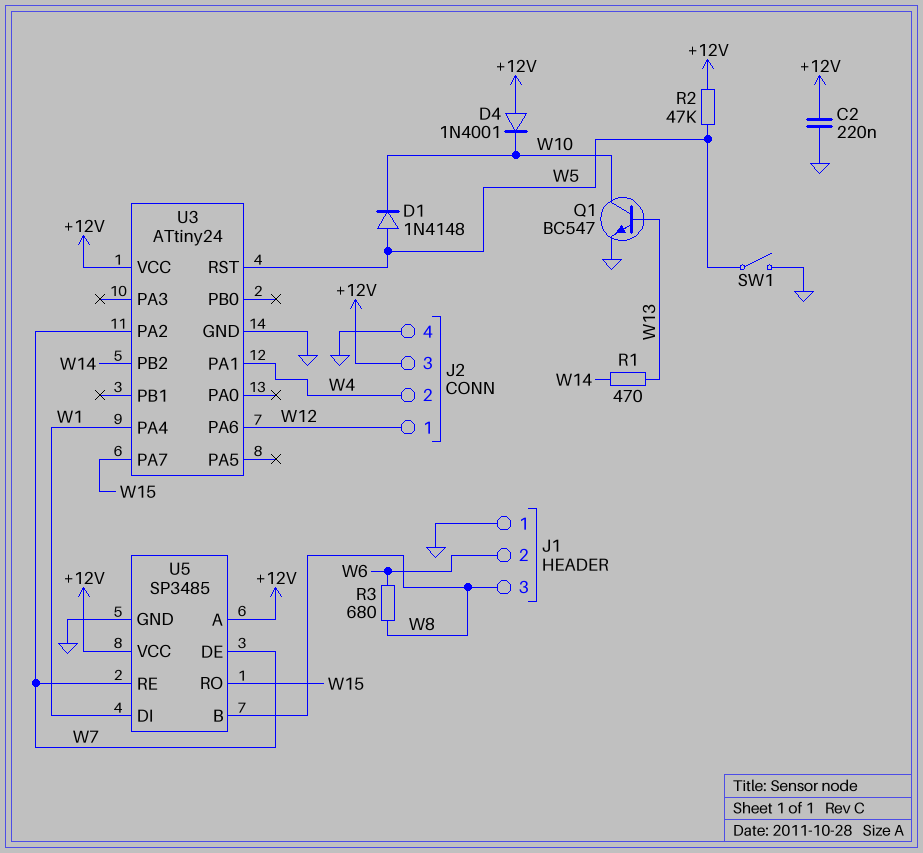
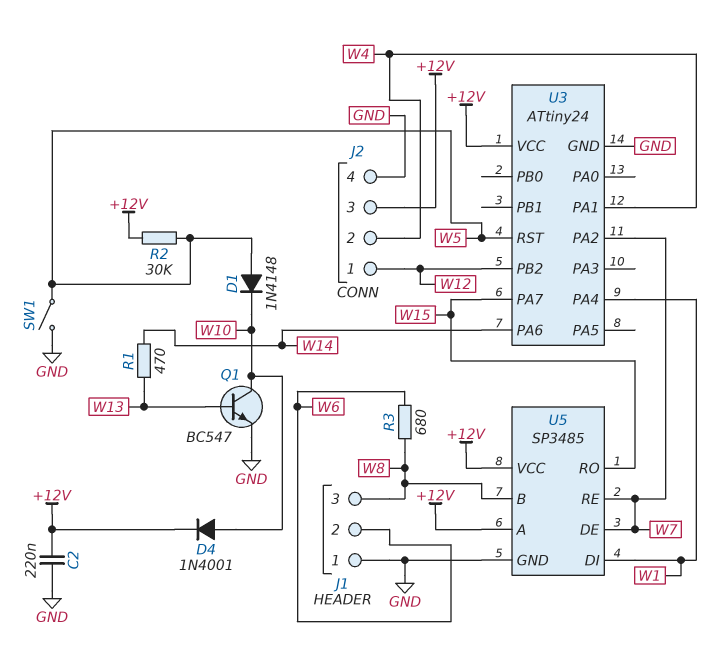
D4: diode 1N4001 (A +12V, K W10) -> diode 1N4001 (A W10, K +12V)
R2: 47k (+12V, W5) -> 30k (+12V, W5)
U3 pin PA6: W12 -> W14
U3 pin PB2: W14 -> W12

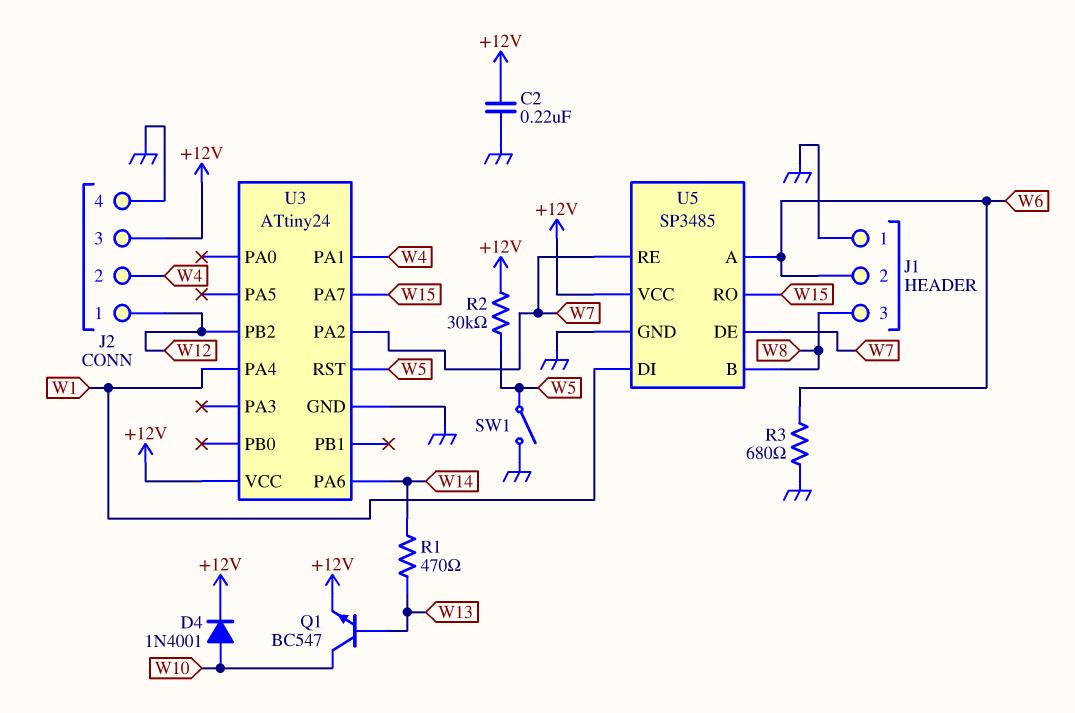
D1: diode 1N4148 (A W5, K W10) -> none
Q1: NPN BC547 (B W13, C W10, E GND) -> NPN BC547 (B W13, C W10, E +12V)
R3: 680 (W6, W8) -> 680 (GND, W6)
U5 pin A: +12V -> W6

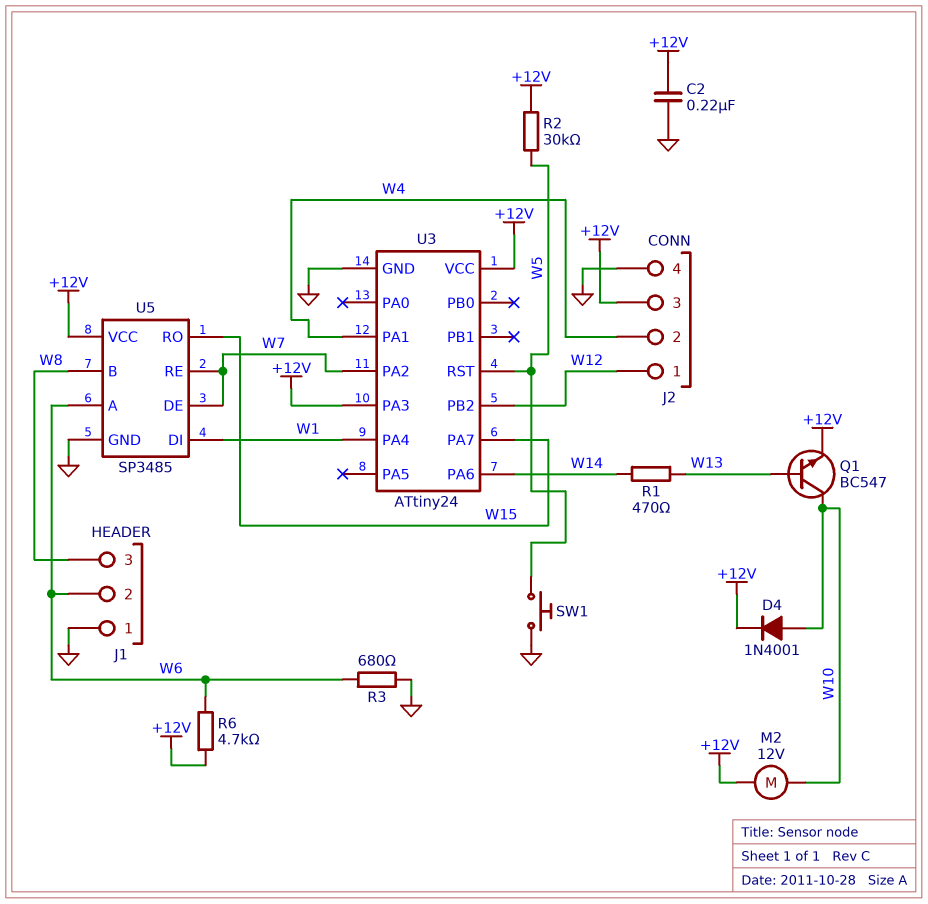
M2: none -> motor 12V (+12V, W10)
R6: none -> 4.7k (+12V, W6)
SW1: switch (GND, W5) -> button (GND, W5)
U3 pin PA3: none -> +12V

